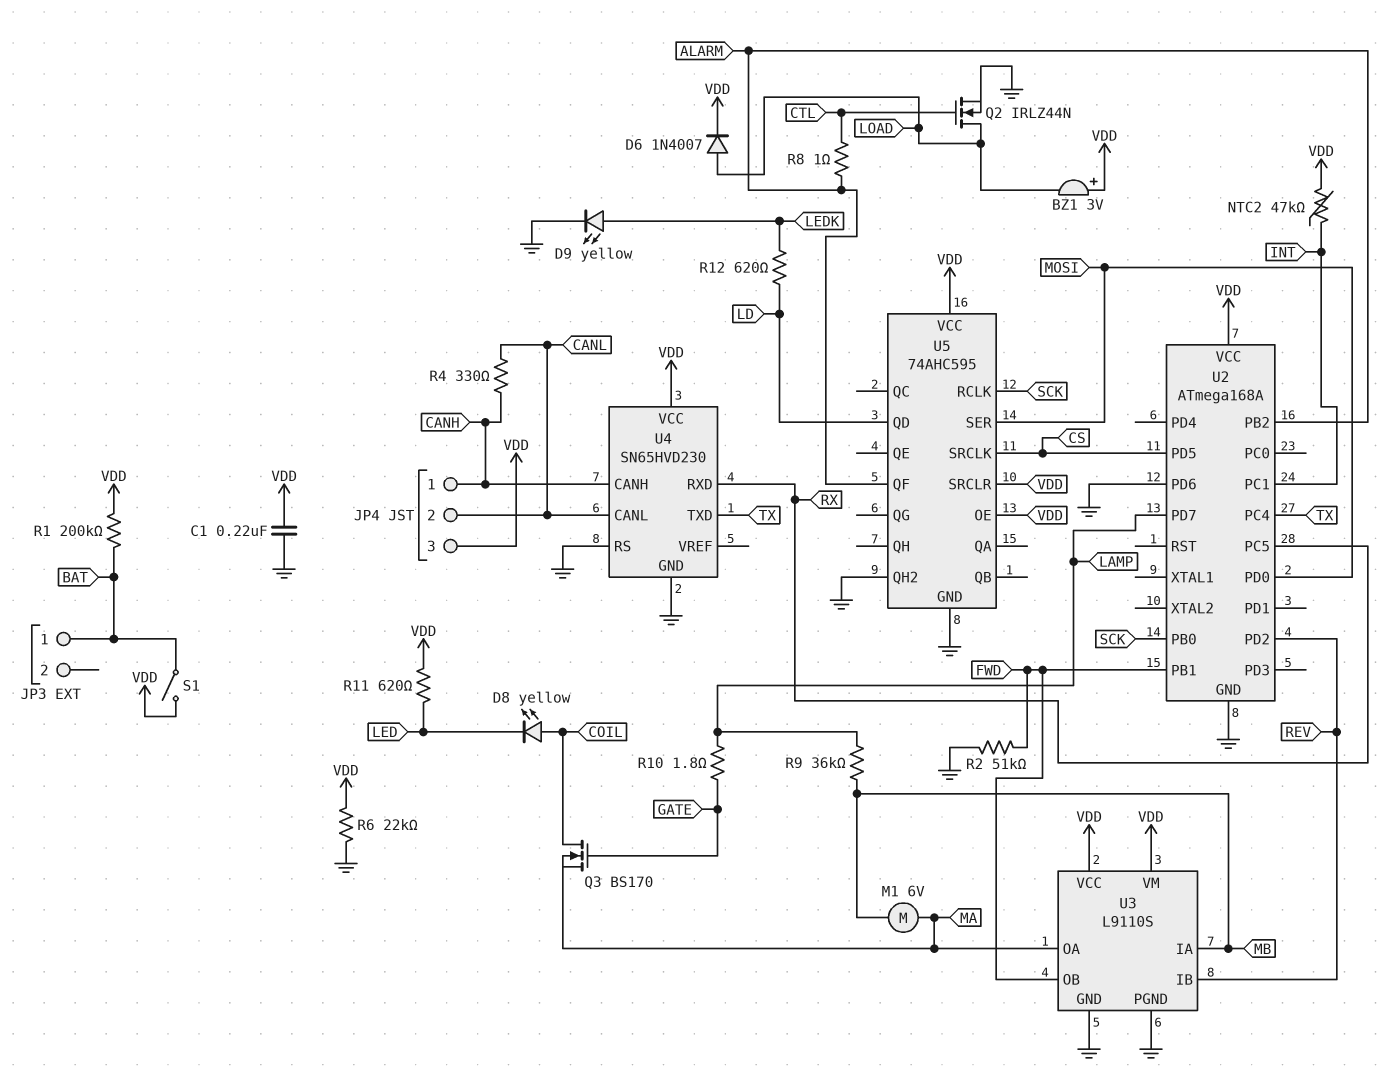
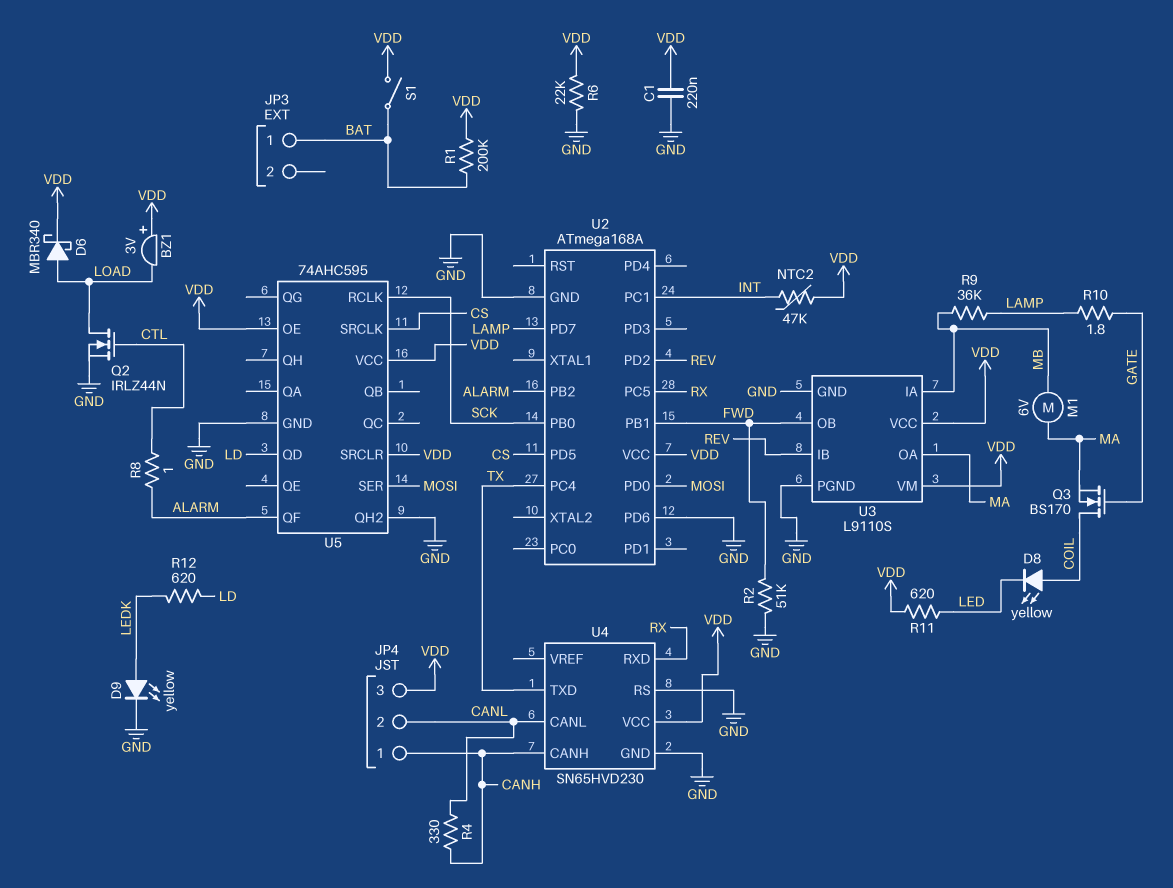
D6: diode 1N4007 (A LOAD, K VDD) -> schottky MBR340 (A LOAD, K VDD)

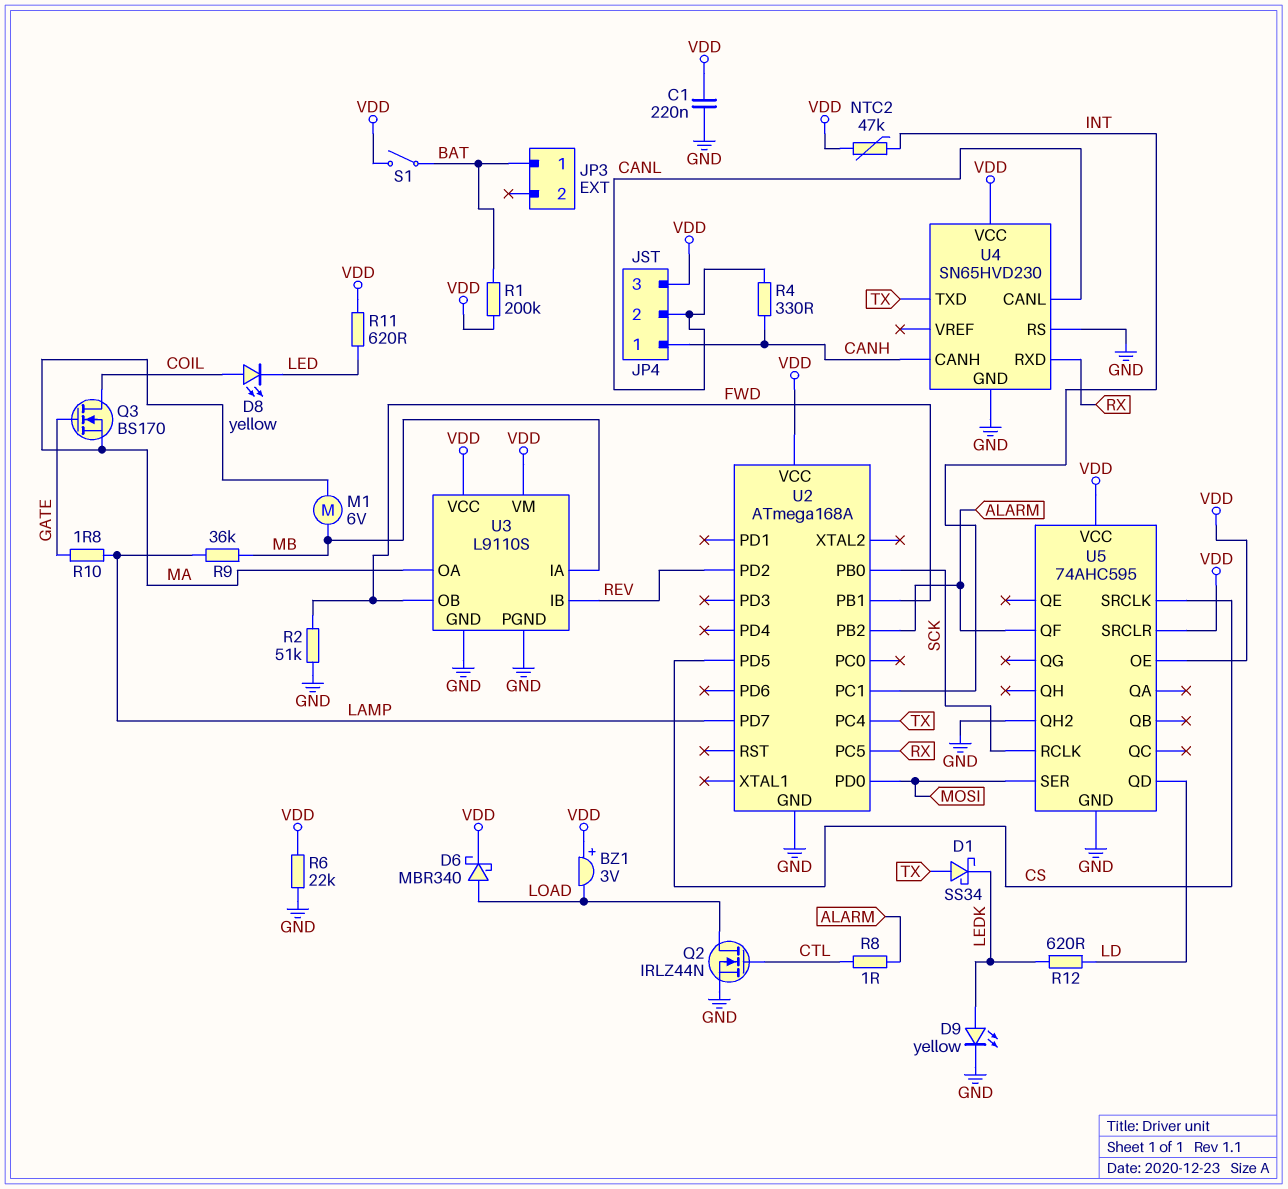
D1: none -> schottky SS34 (A TX, K LEDK)
U2 pin PD6: GND -> none

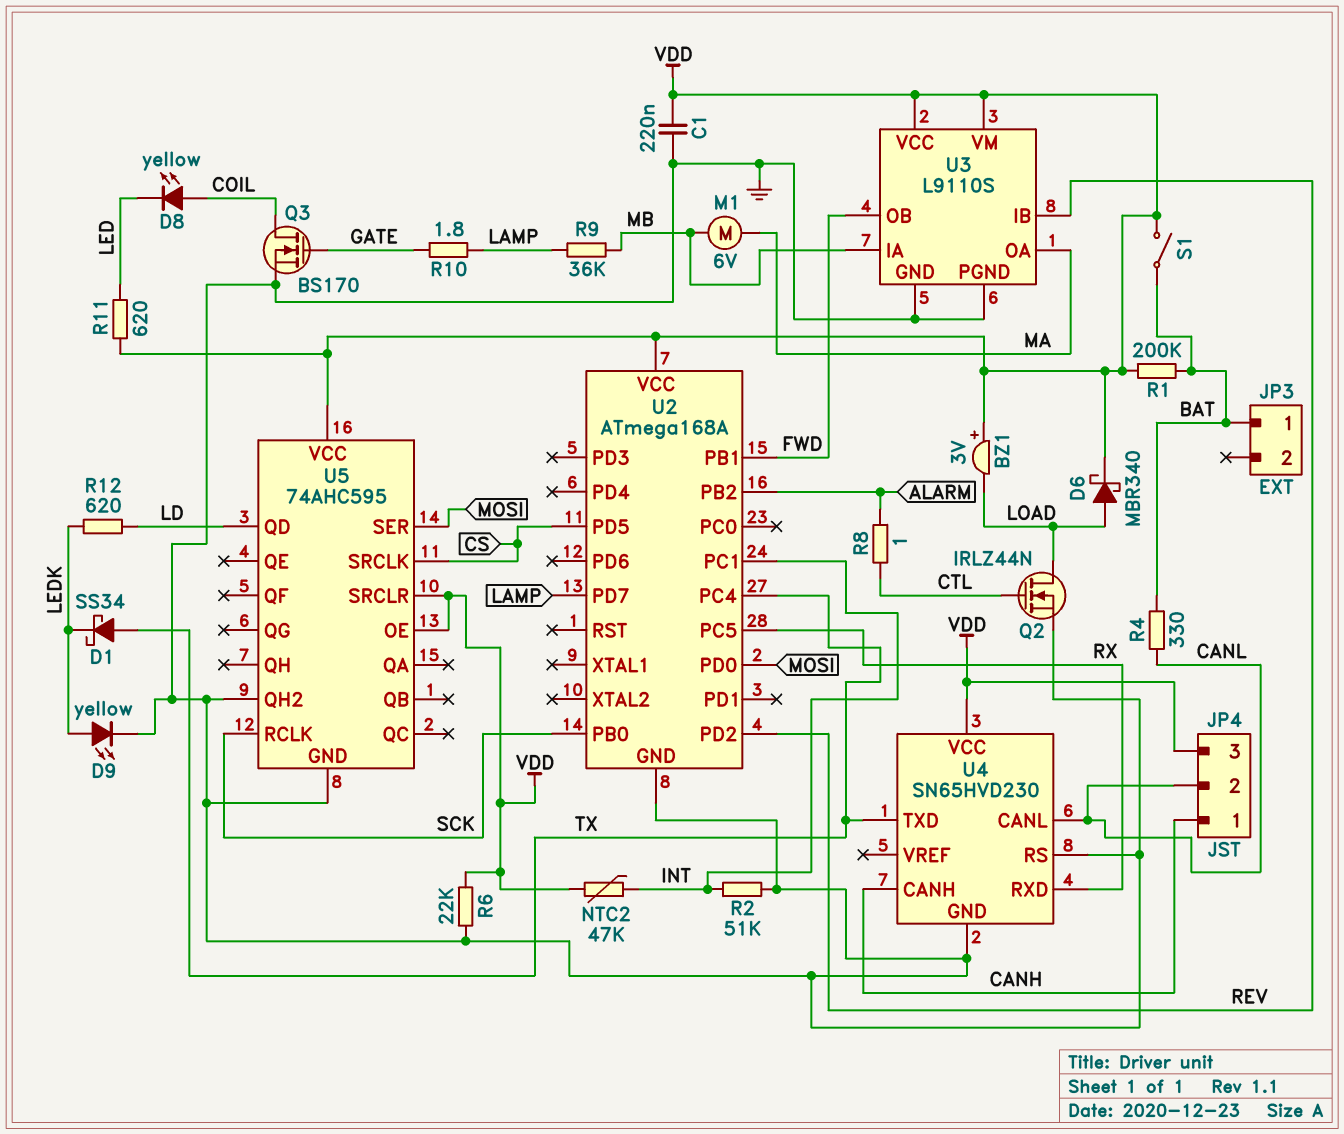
Q3: NMOS BS170 (G GATE, D COIL, S MA) -> NMOS BS170 (G GATE, D COIL, S GND)
R2: 51k (FWD, GND) -> 51k (GND, INT)
R4: 330 (CANH, CANL) -> 330 (BAT, CANL)
U5 pin QF: ALARM -> none

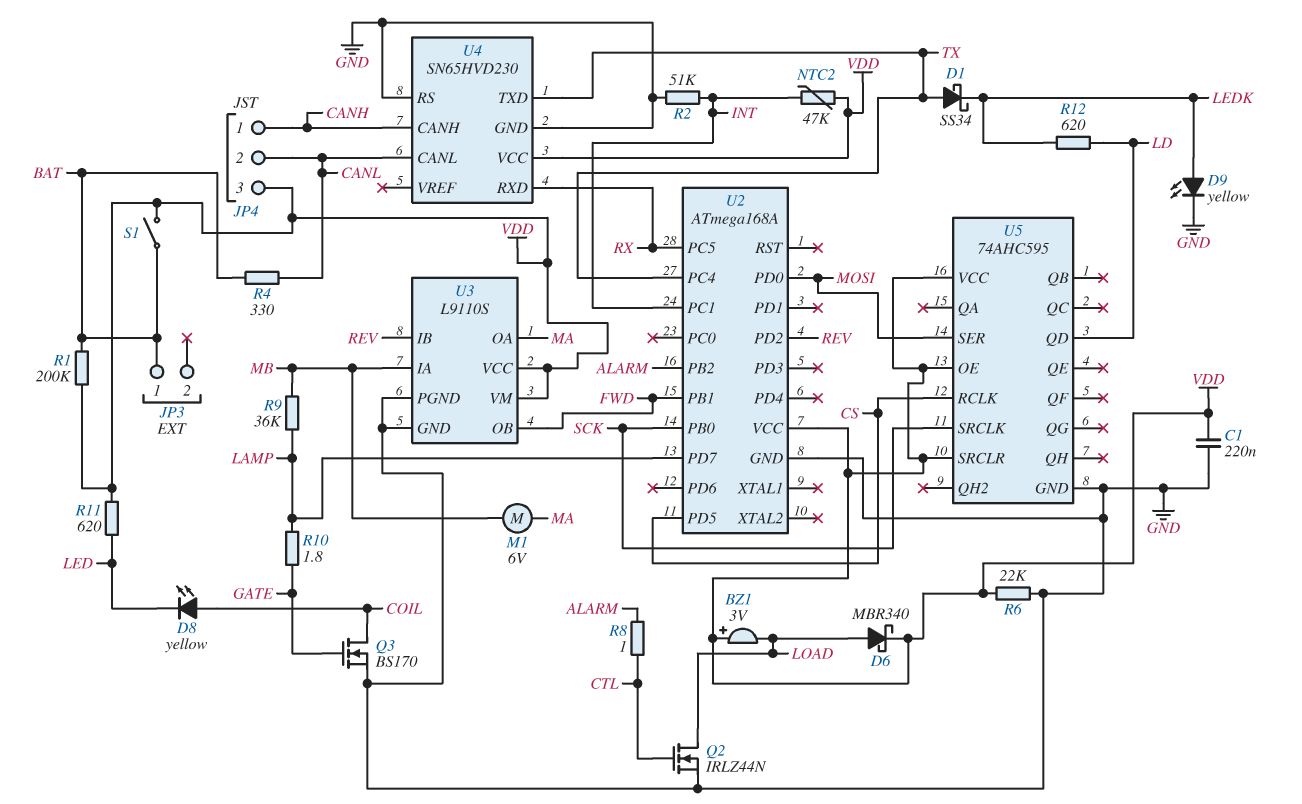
U5 pin QH2: GND -> none
U5 pin RCLK: SCK -> CS
U5 pin SRCLK: CS -> SCK

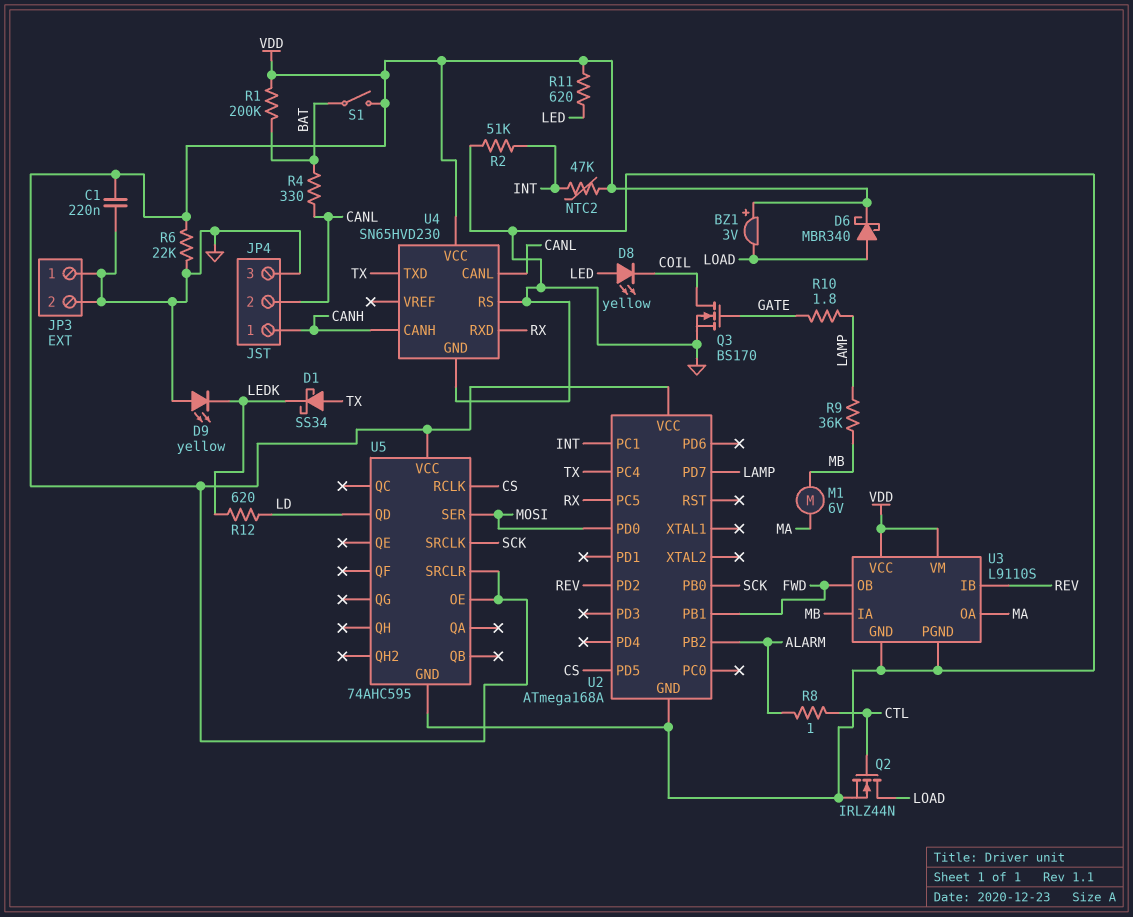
D8: LED yellow (A COIL, K LED) -> LED yellow (A LED, K COIL)
D9: LED yellow (A LEDK, K GND) -> LED yellow (A GND, K LEDK)
JP3 pin 1: BAT -> GND
JP3 pin 2: none -> GND
JP4 pin 3: VDD -> GND

